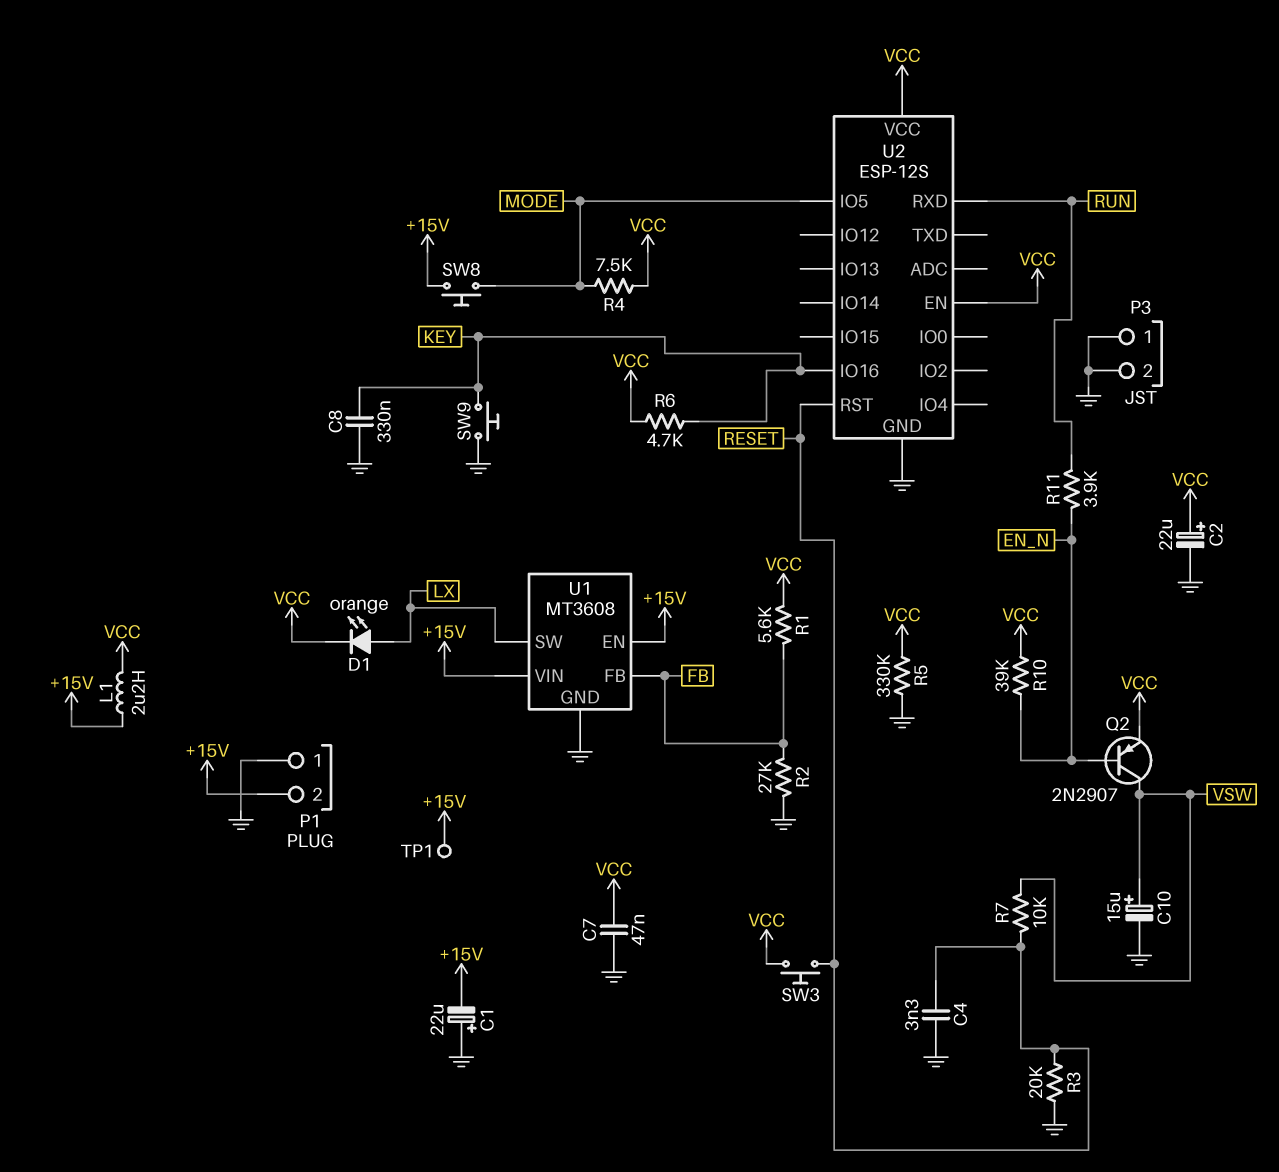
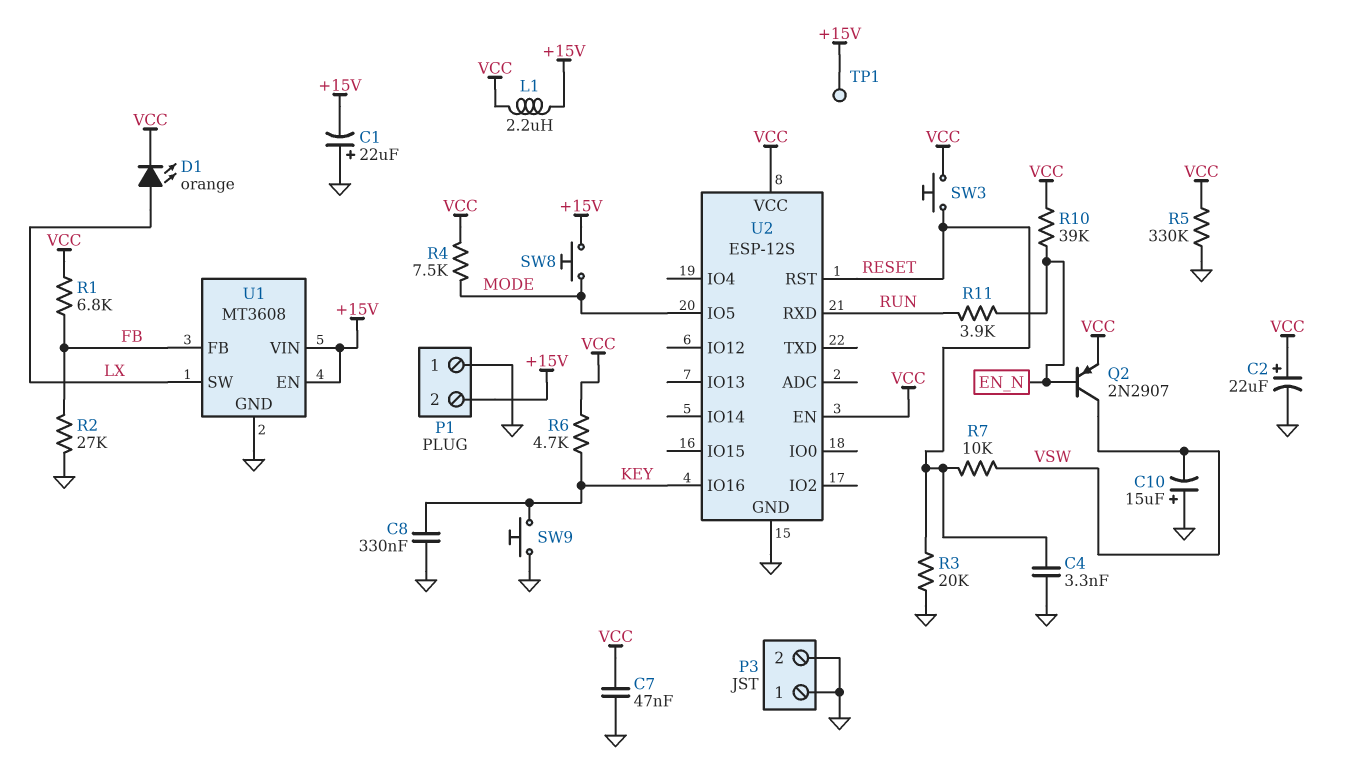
C10: 15uF (plus VSW, minus GND) -> 15uF (plus GND, minus VSW)
R1: 5.6k (FB, VCC) -> 6.8k (FB, VCC)

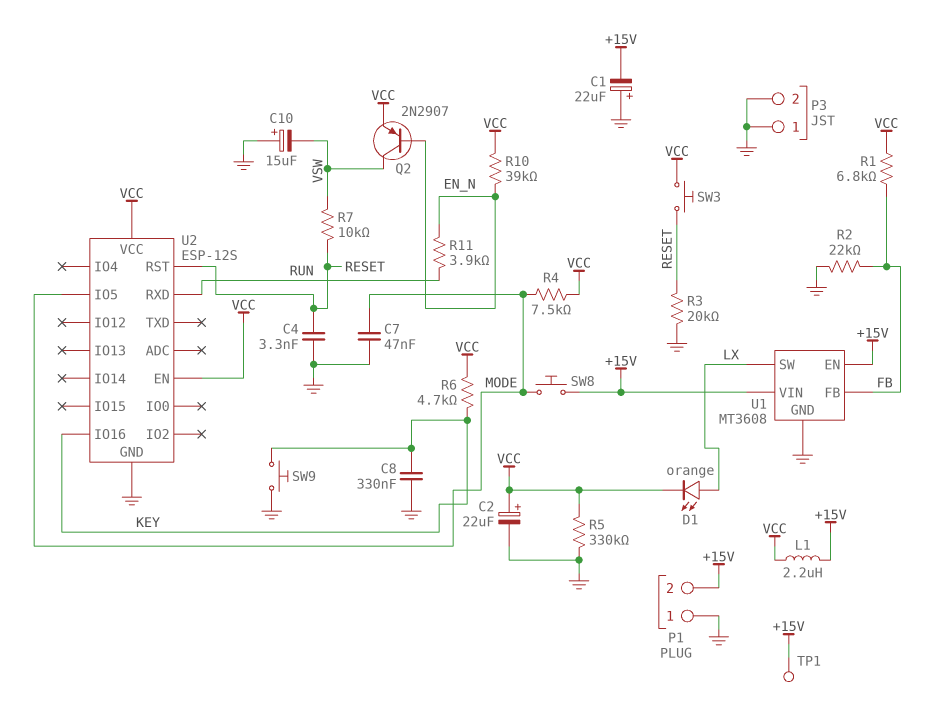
C7: 47nF (GND, VCC) -> 47nF (GND, MODE)
R2: 27k (FB, GND) -> 22k (FB, GND)

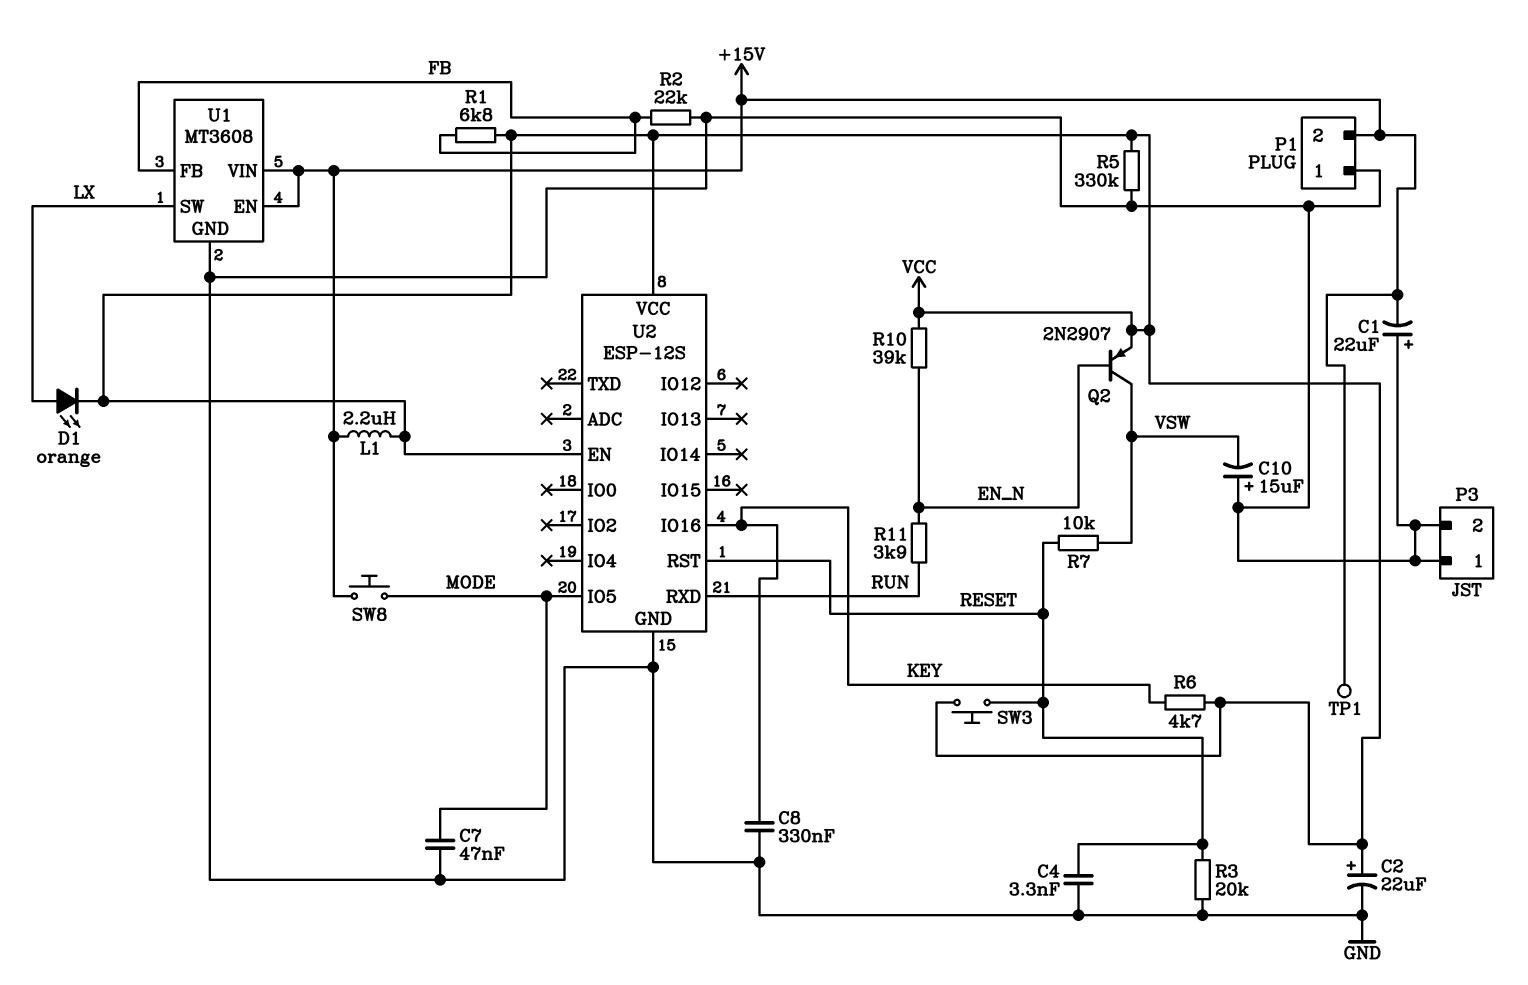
R4: 7.5k (MODE, VCC) -> none
SW9: button (GND, KEY) -> none

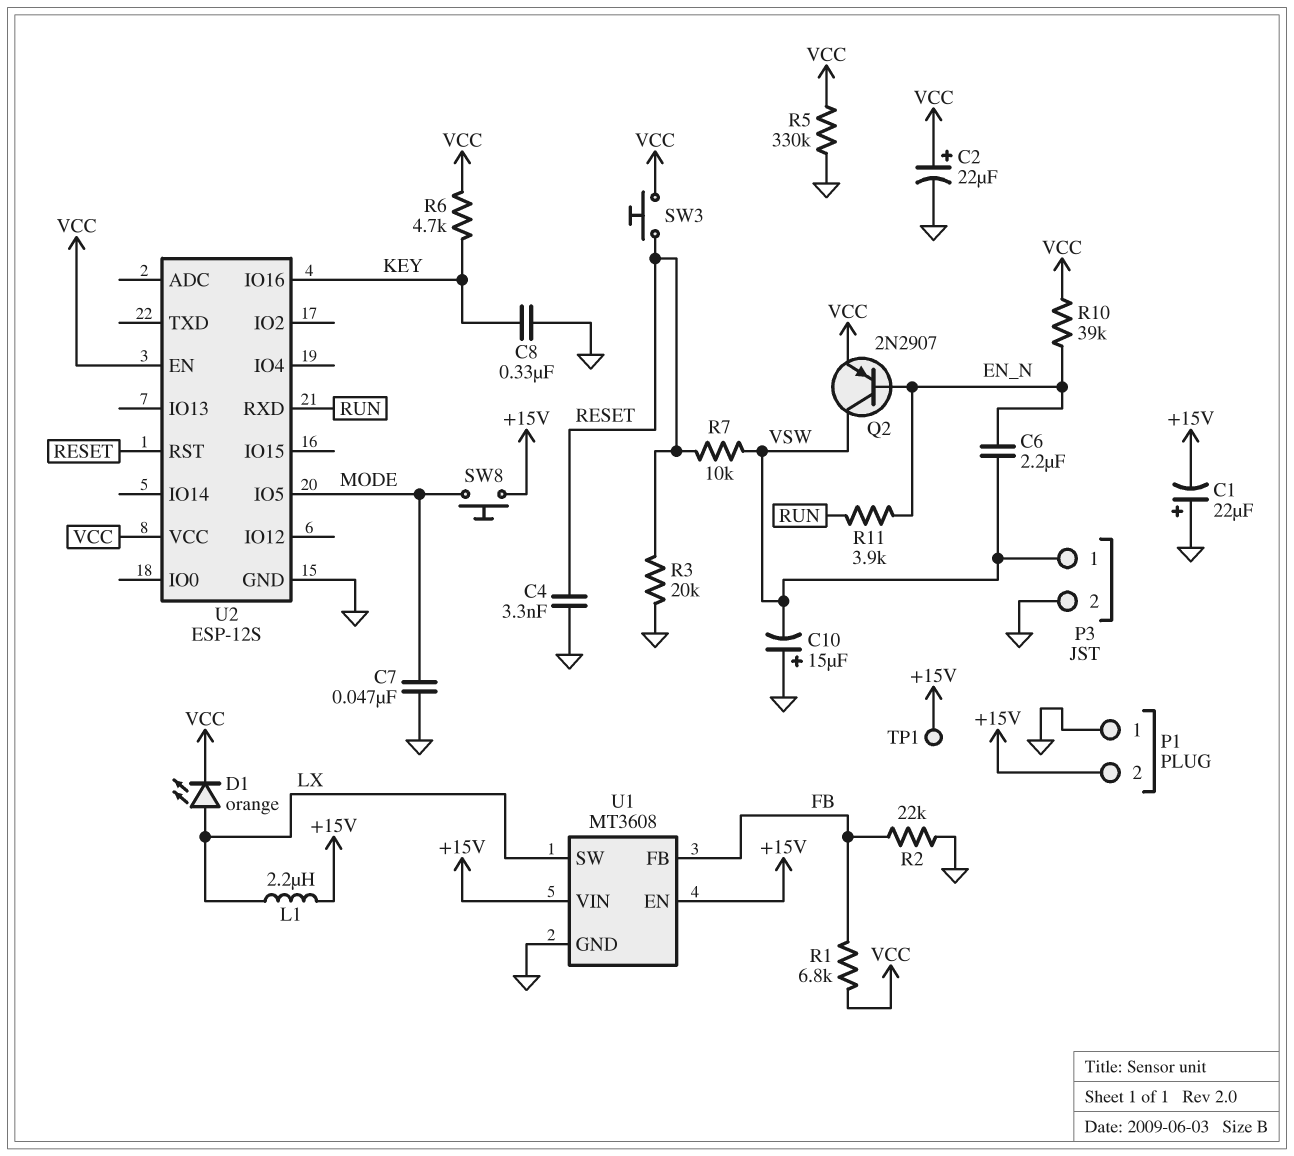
C6: none -> 2.2uF (EN_N, VSW)
L1: 2.2uH (+15V, VCC) -> 2.2uH (+15V, LX)
P3 pin 1: GND -> VSW

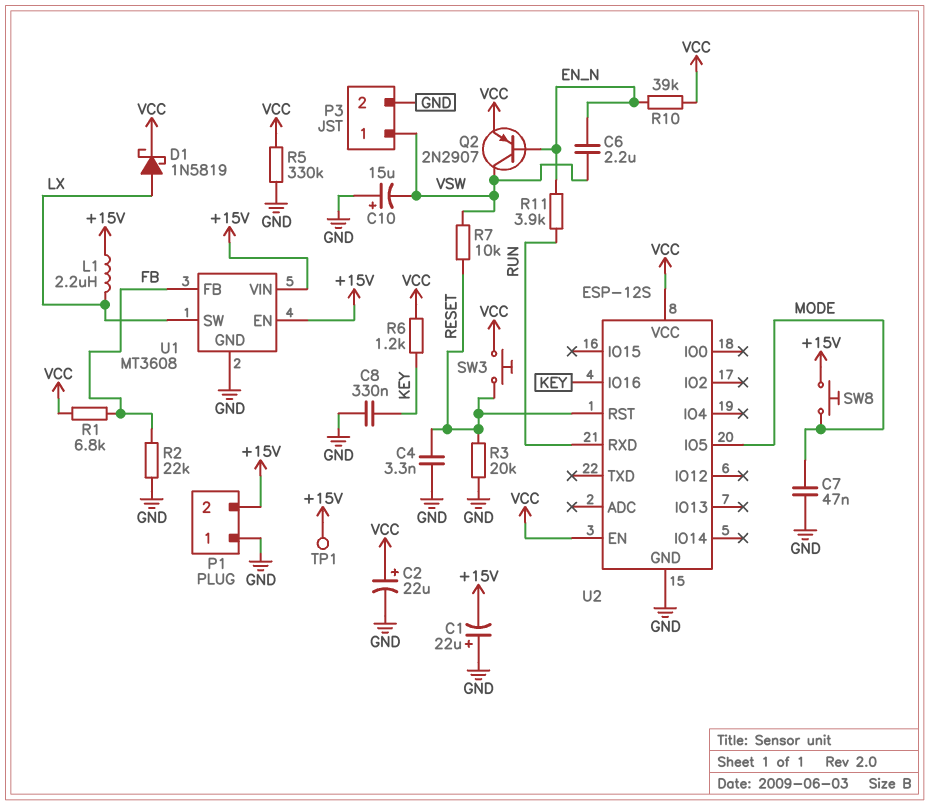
D1: LED orange (A LX, K VCC) -> schottky 1N5819 (A LX, K VCC)
R6: 4.7k (KEY, VCC) -> 1.2k (KEY, VCC)

